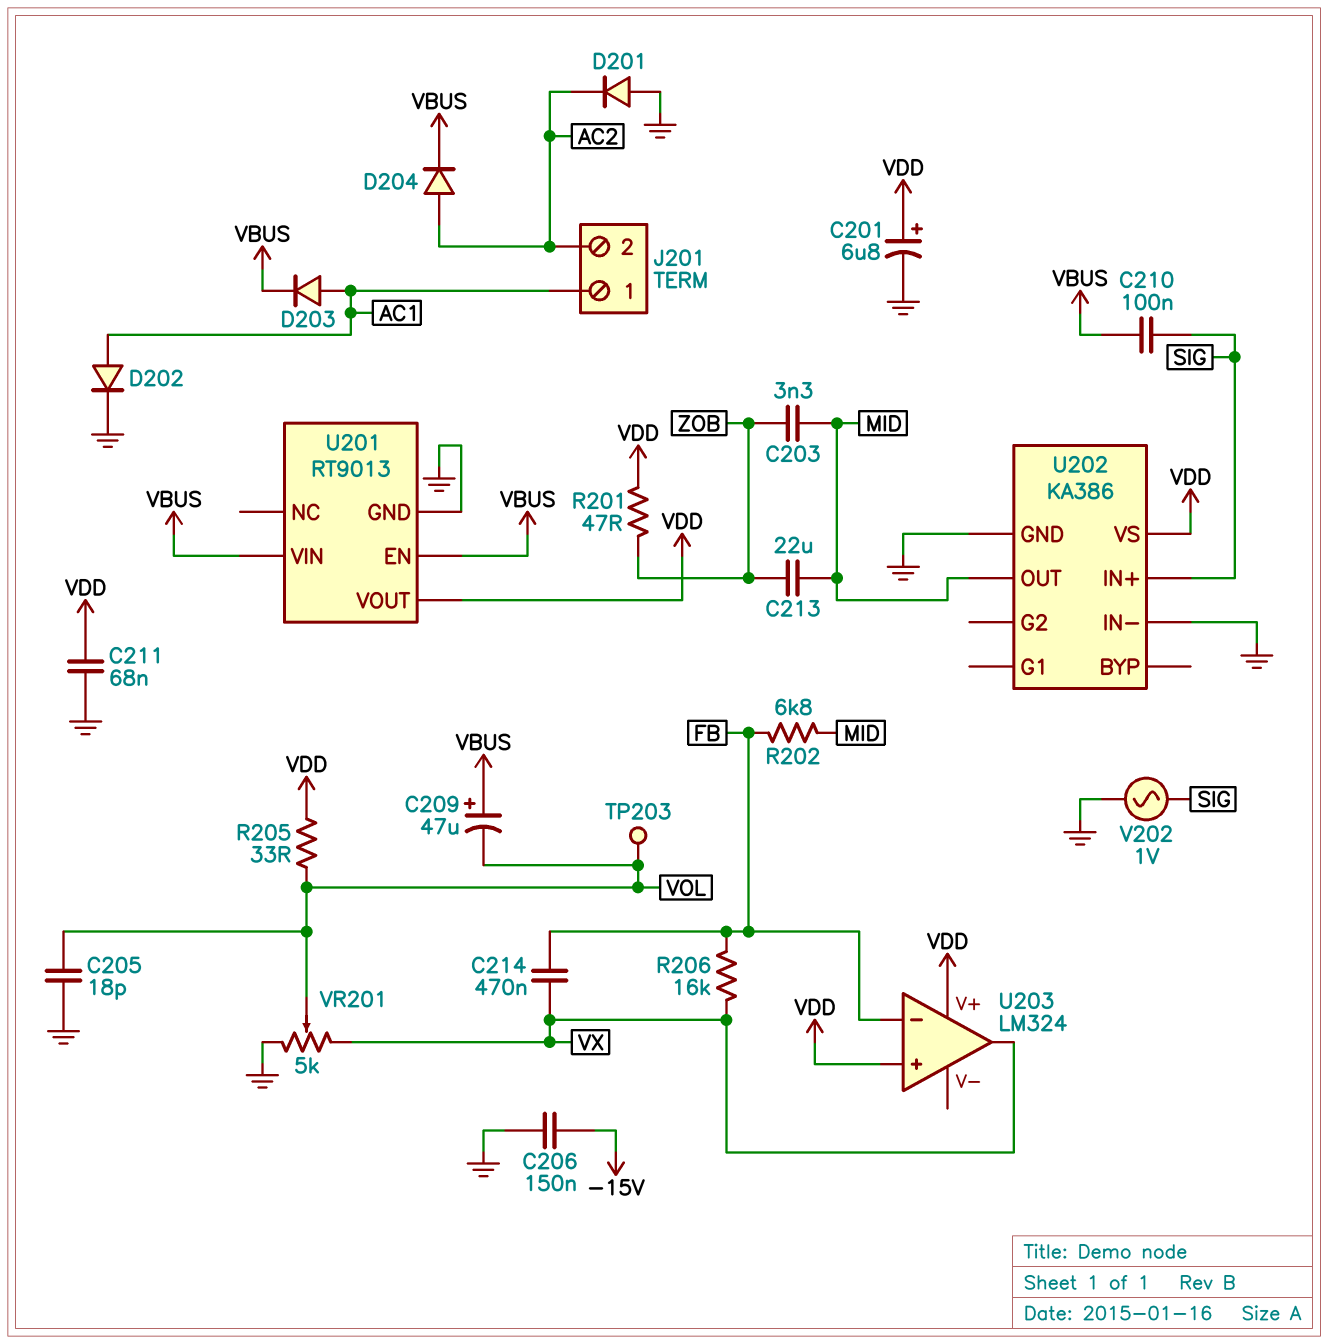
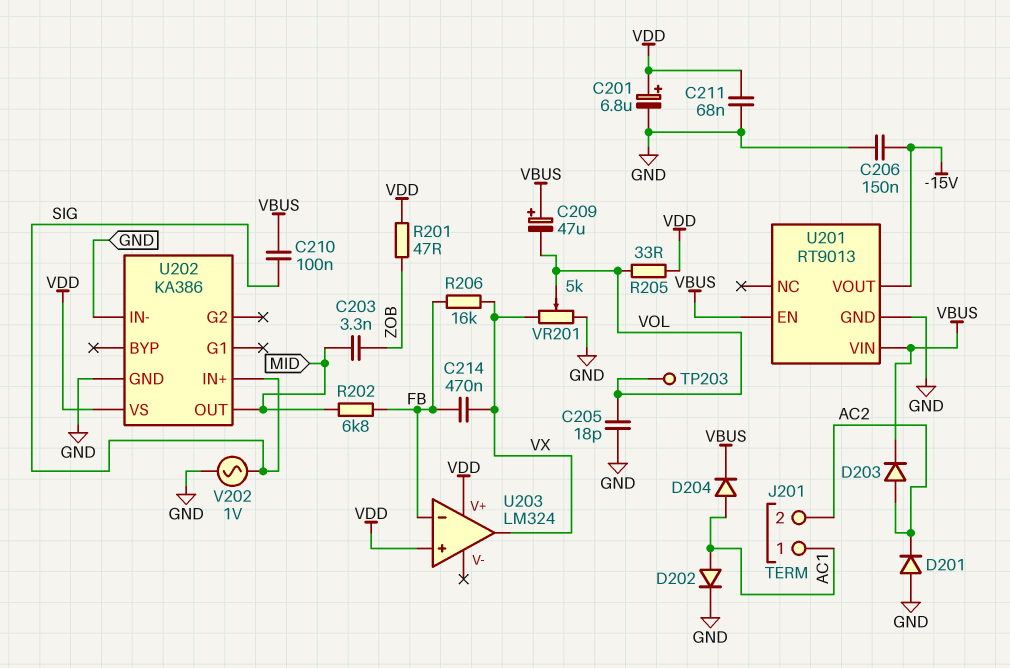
C213: 22uF (MID, ZOB) -> none
D203: diode (A AC1, K VBUS) -> diode (A AC2, K VBUS)
D204: diode (A AC2, K VBUS) -> diode (A AC1, K VBUS)
U201 pin VOUT: VDD -> -15V

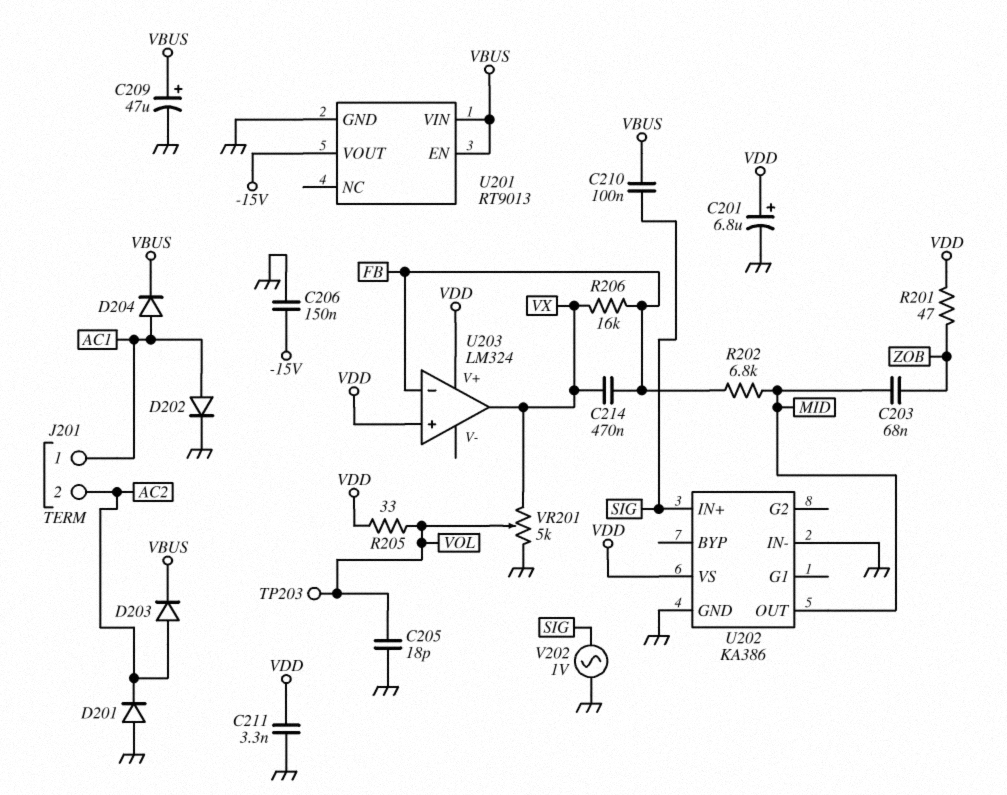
C203: 3.3nF (MID, ZOB) -> 68nF (MID, ZOB)
C209: 47uF (plus VBUS, minus VOL) -> 47uF (plus VBUS, minus GND)
C211: 68nF (GND, VDD) -> 3.3nF (GND, VDD)

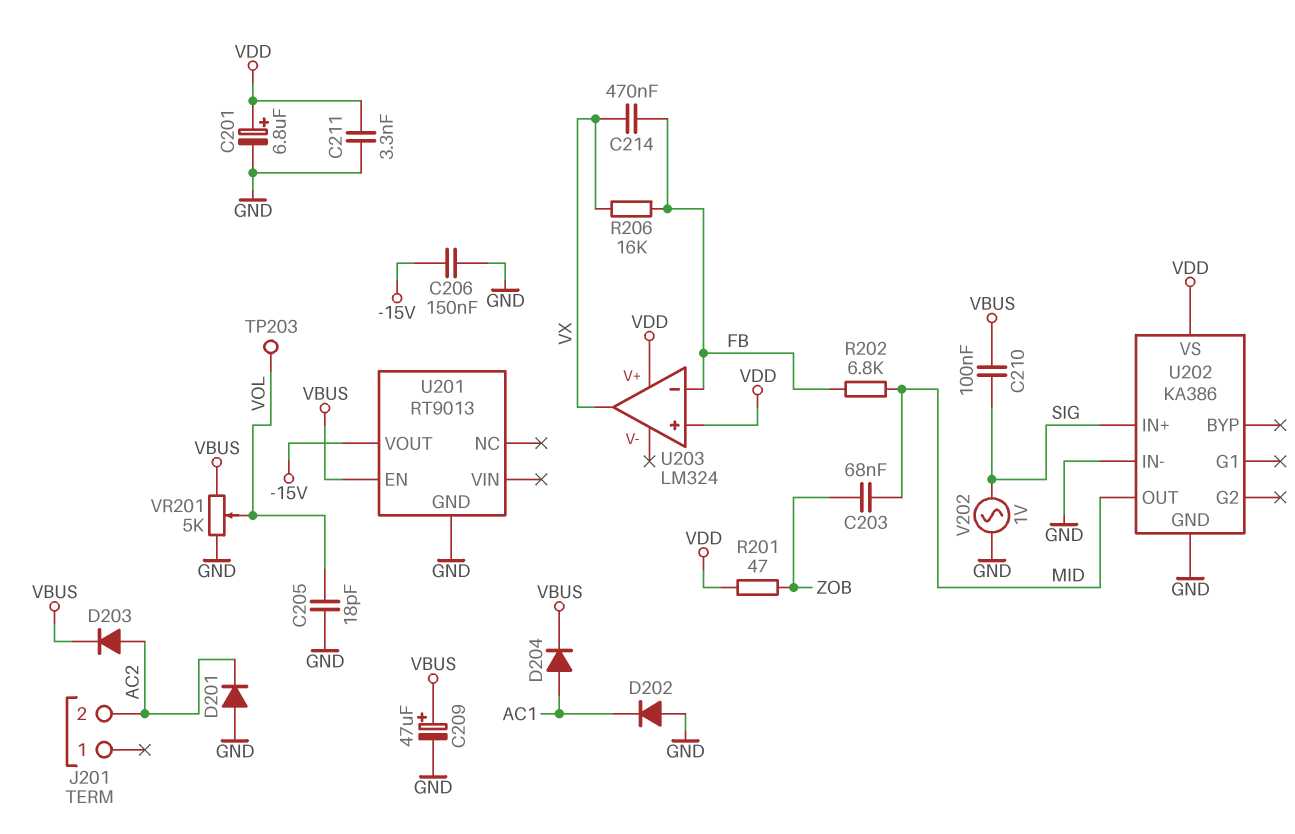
D202: diode (A AC1, K GND) -> diode (A GND, K AC1)
J201 pin 1: AC1 -> none
R205: 33 (VDD, VOL) -> none
U201 pin VIN: VBUS -> none
VR201: 5k (GND, VX, wiper VOL) -> 5k (GND, VBUS, wiper VOL)

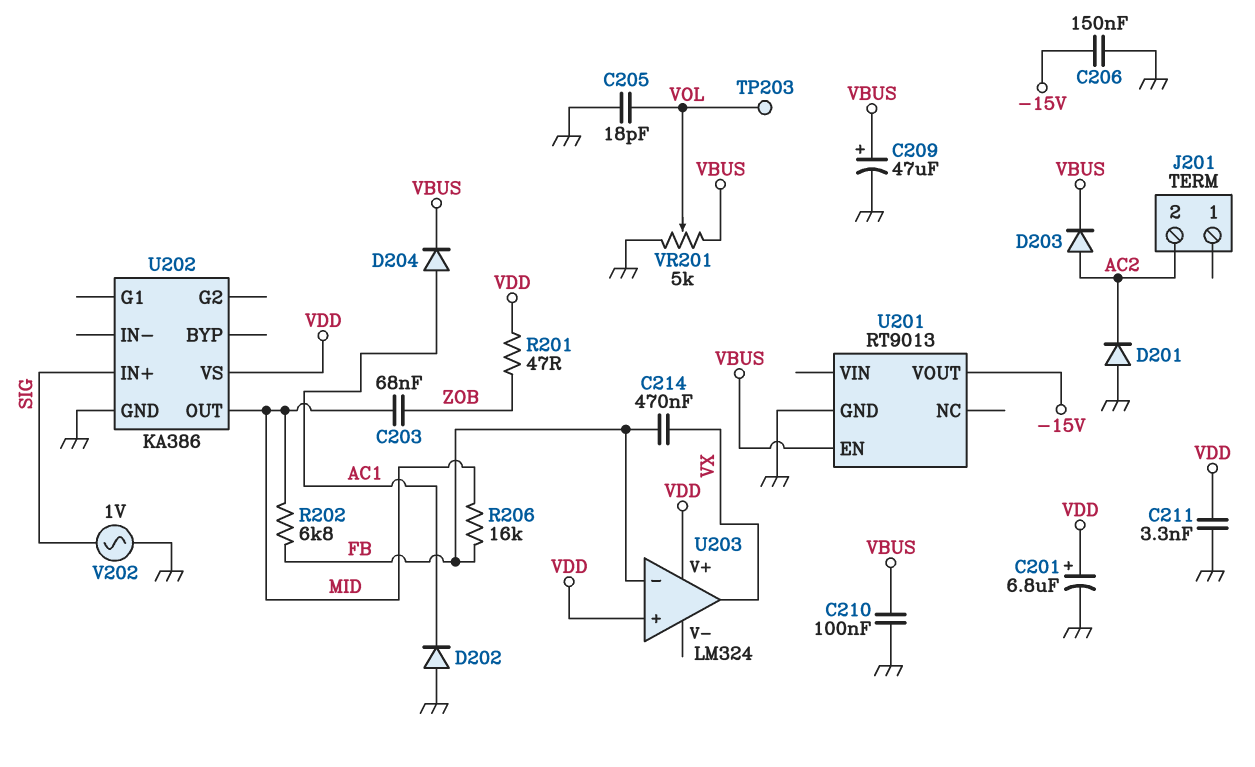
C210: 100nF (SIG, VBUS) -> 100nF (GND, VBUS)
R206: 16k (FB, VX) -> 16k (FB, MID)
U202 pin IN-: GND -> none

